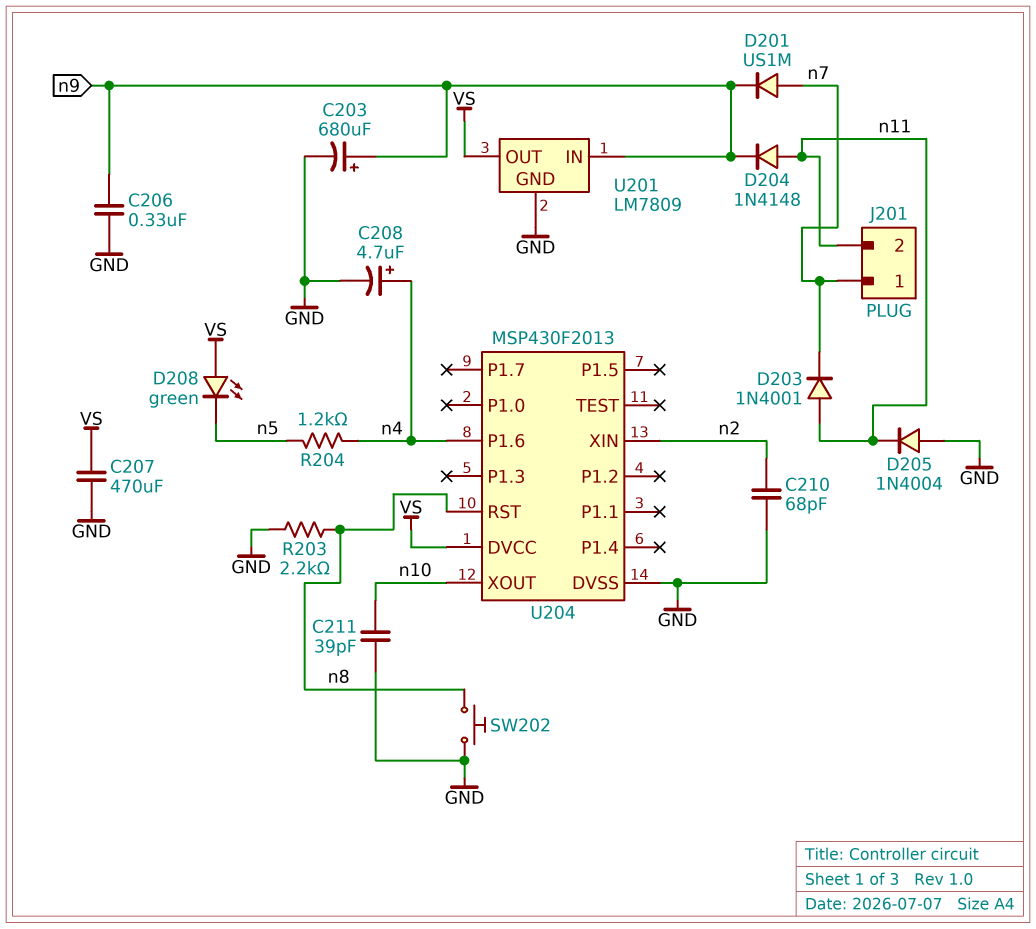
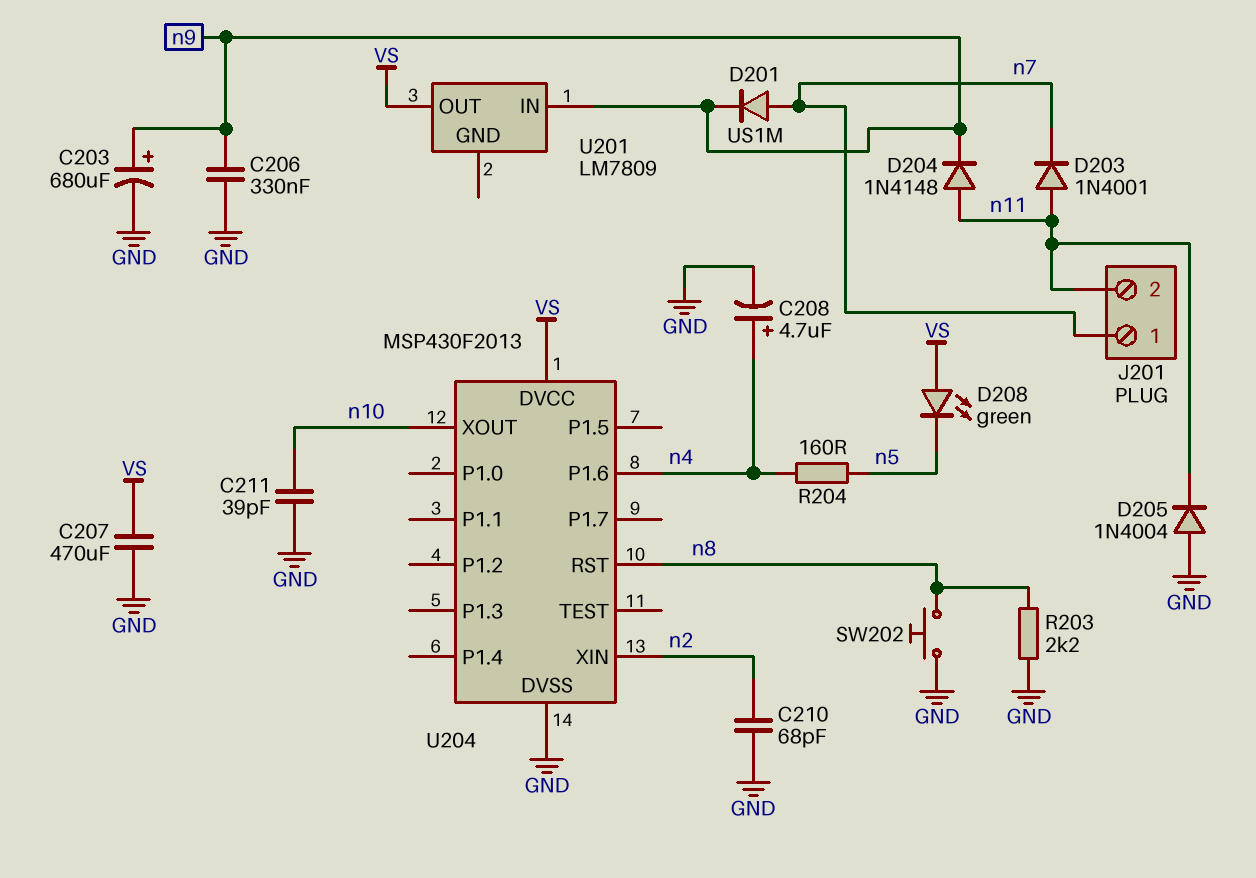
R204: 1.2k (n4, n5) -> 160 (n4, n5)
U201 pin GND: GND -> none

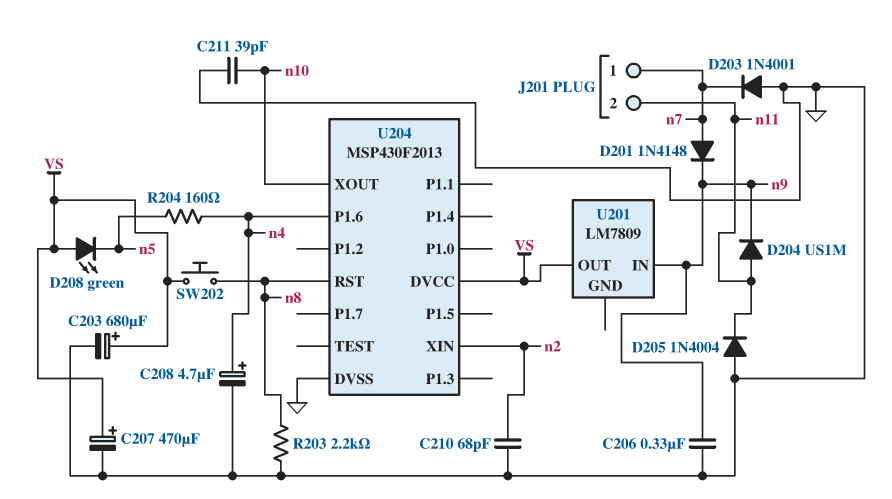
C203: 680uF (plus n9, minus GND) -> 680uF (plus VS, minus GND)
C207: 470uF (GND, VS) -> 470uF (plus VS, minus GND)
D201: diode US1M (A n7, K n9) -> diode 1N4148 (A n7, K n9)
D203: diode 1N4001 (A n11, K n7) -> diode 1N4001 (A GND, K n7)
D204: diode 1N4148 (A n11, K n9) -> diode US1M (A n11, K n9)
SW202: button (GND, n8) -> button (VS, n8)

